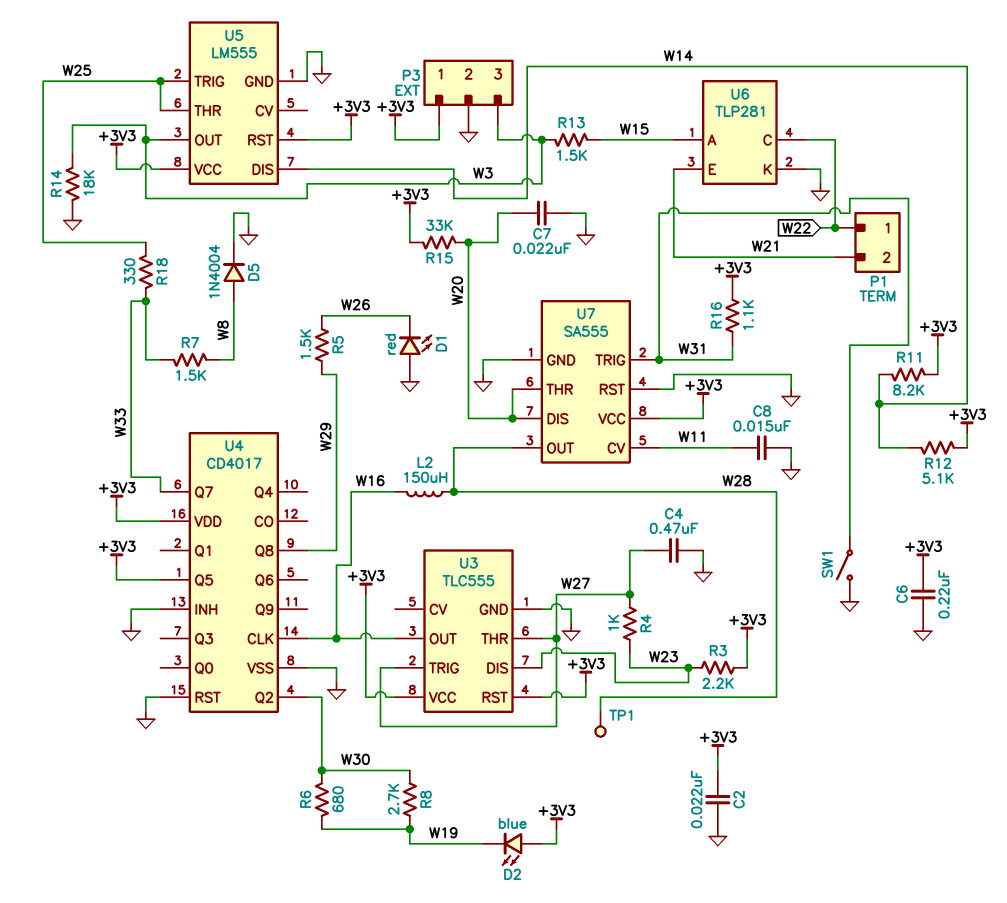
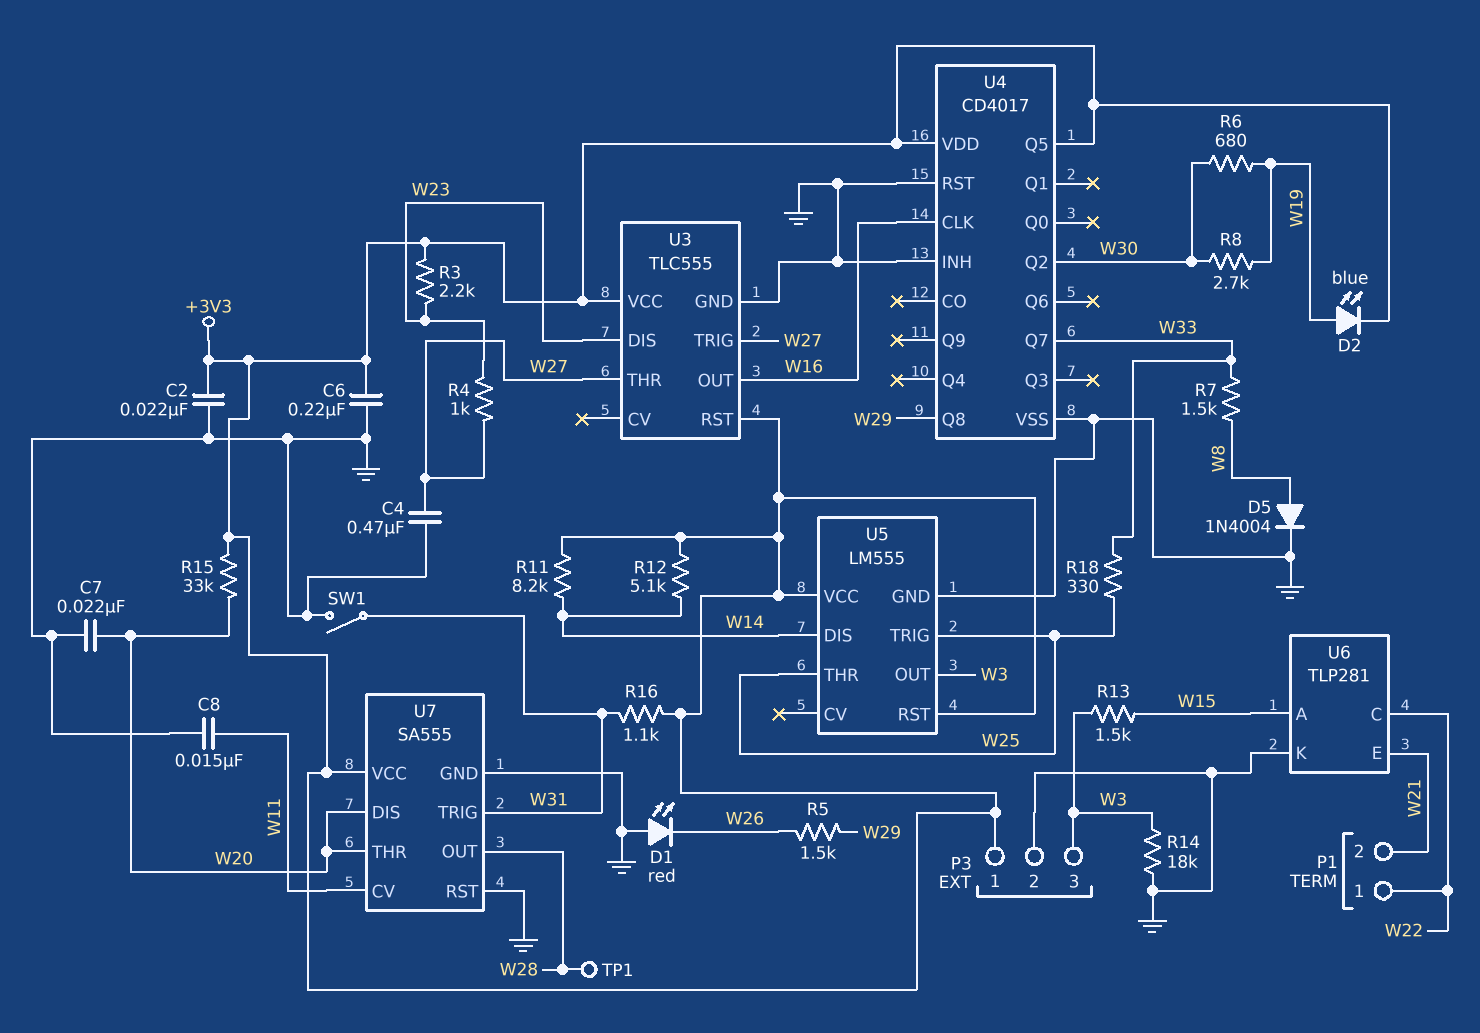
D2: LED blue (A +3V3, K W19) -> LED blue (A W19, K +3V3)
L2: 150uH (W16, W28) -> none

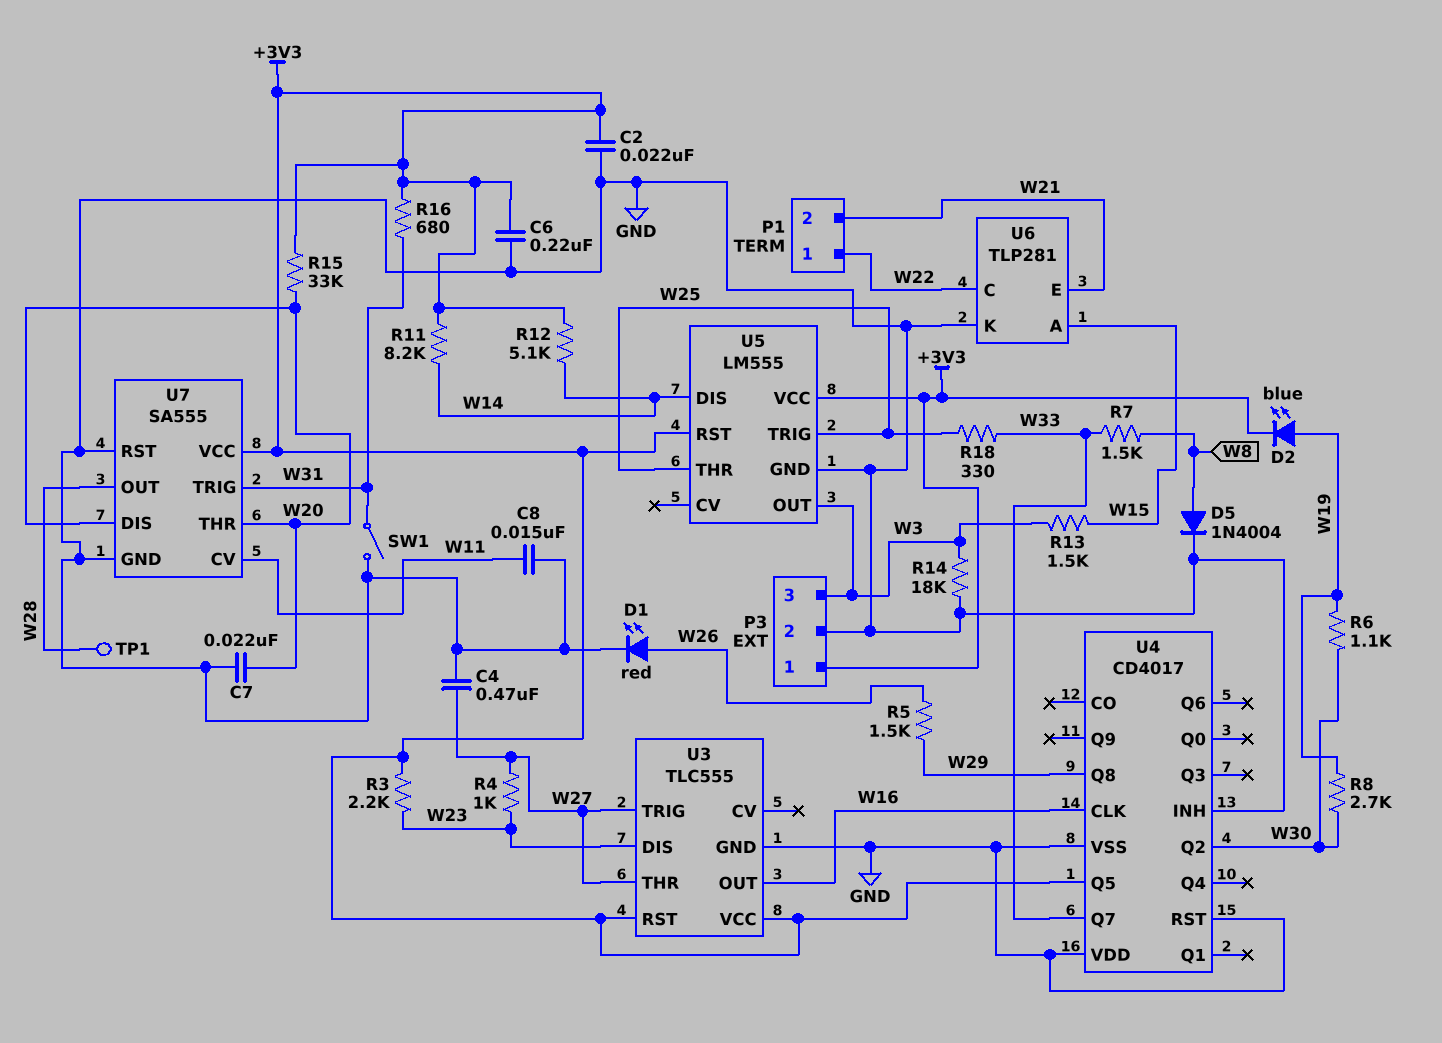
D1: LED red (A GND, K W26) -> LED red (A W26, K GND)
R6: 680 (W19, W30) -> 1.1k (W19, W30)
R16: 1.1k (+3V3, W31) -> 680 (+3V3, W31)
U4 pin VDD: +3V3 -> GND

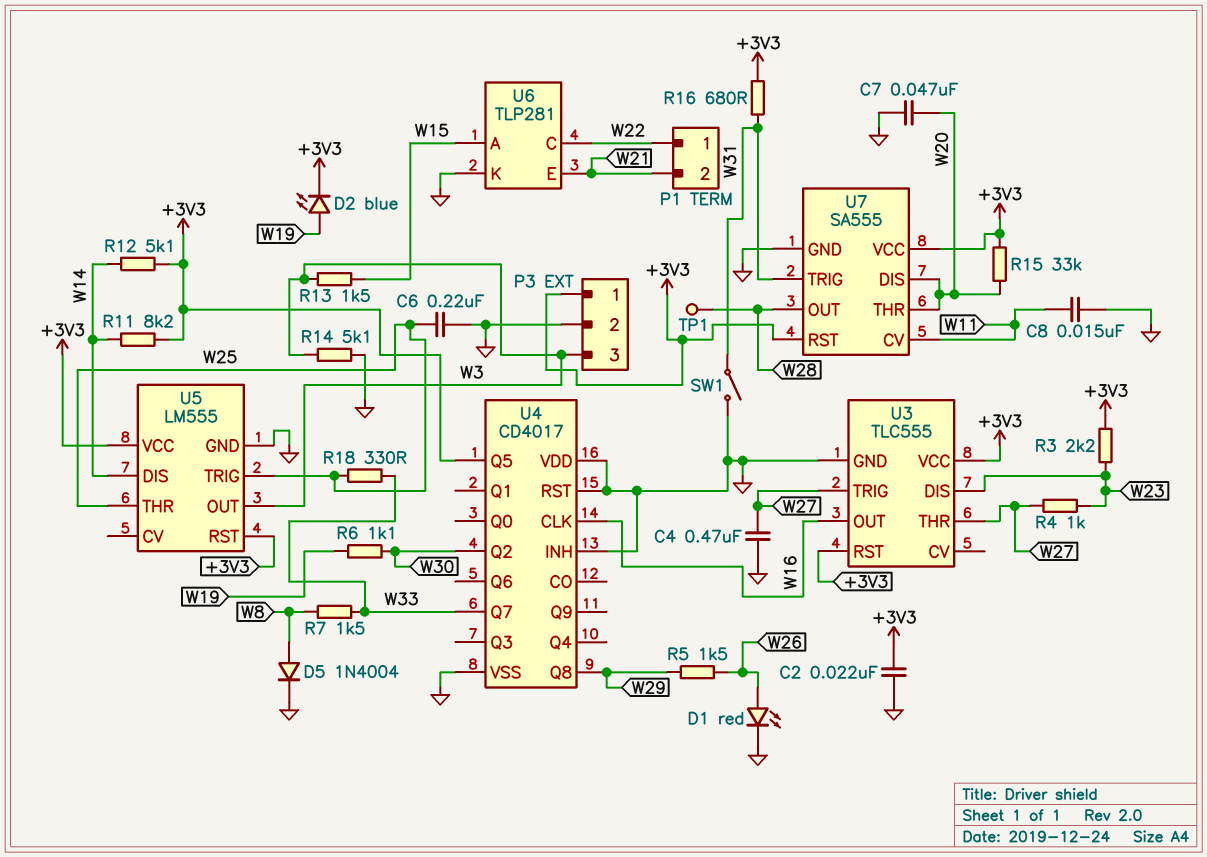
C6: 220nF (+3V3, GND) -> 220nF (GND, W25)
C7: 22nF (GND, W20) -> 47nF (GND, W20)
R8: 2.7k (W19, W30) -> none
R14: 18k (GND, W3) -> 5.1k (GND, W3)
U7 pin RST: GND -> +3V3

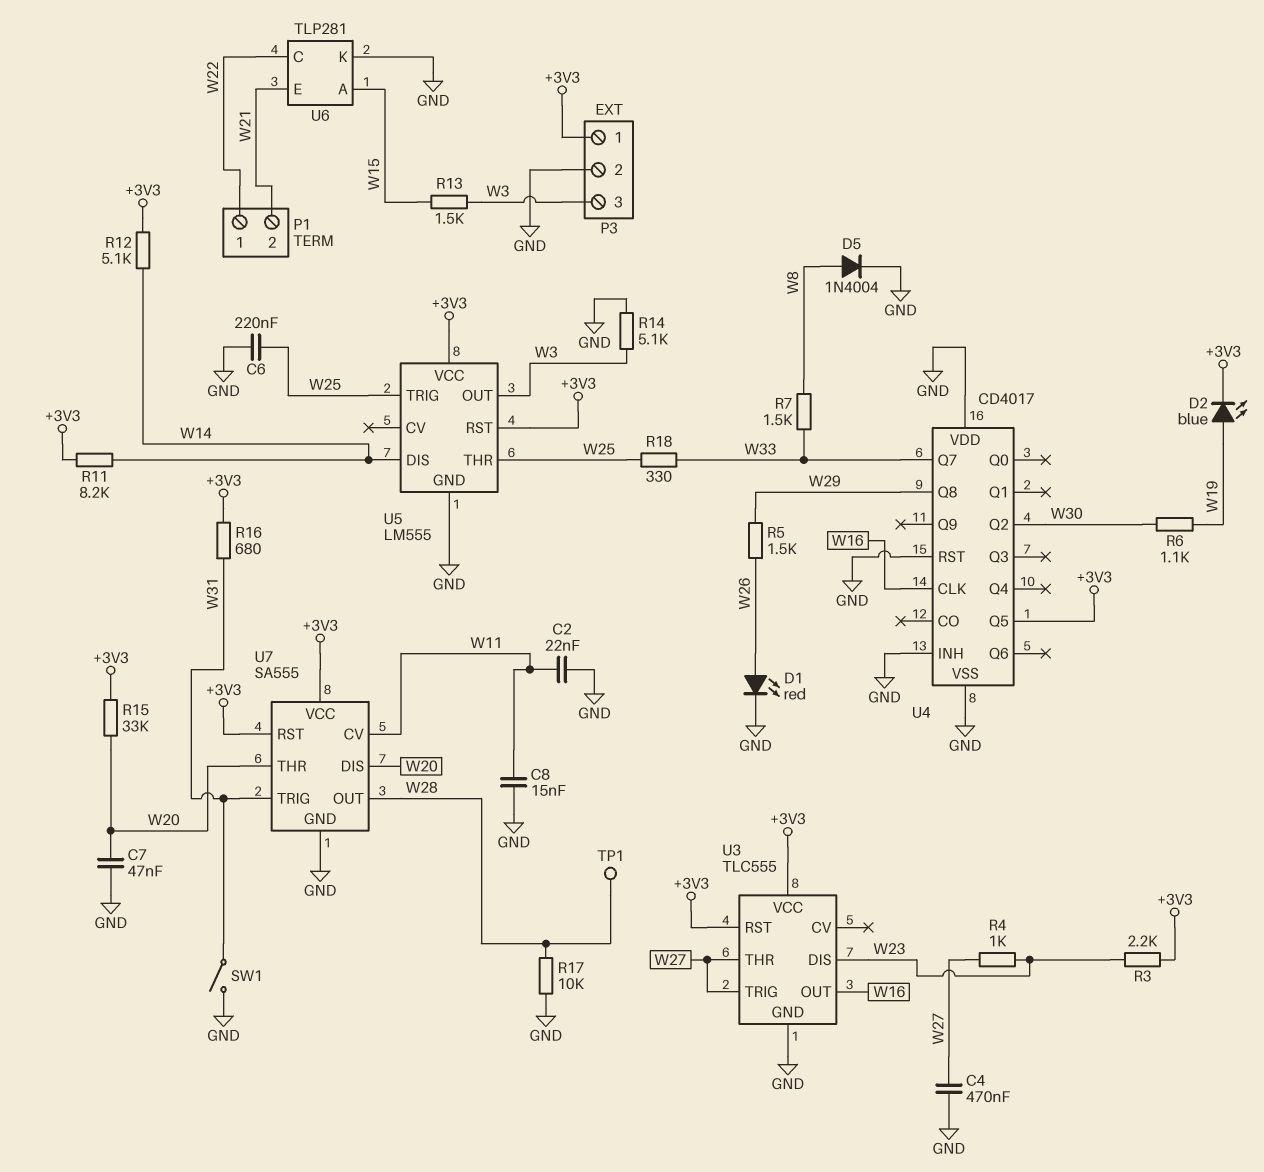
C2: 22nF (+3V3, GND) -> 22nF (GND, W11)
R17: none -> 10k (GND, W28)

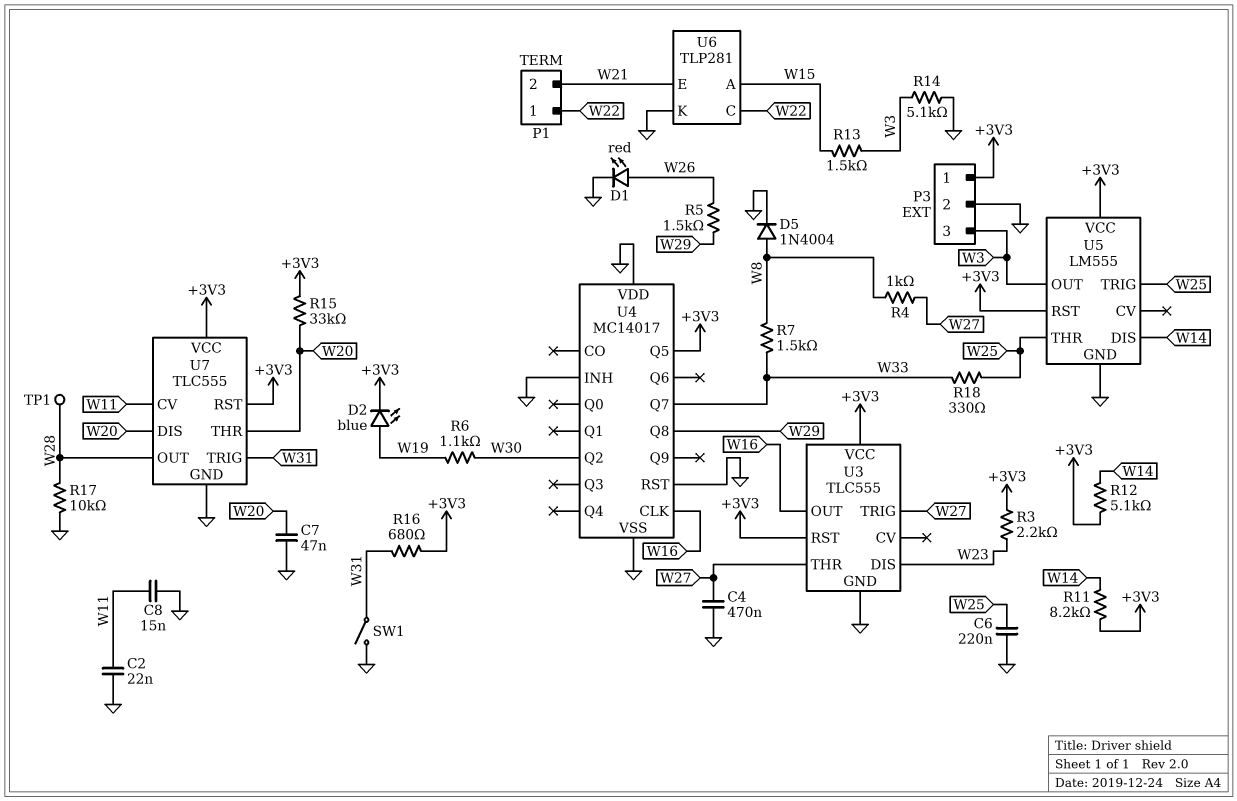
R4: 1k (W23, W27) -> 1k (W8, W27)
U4: CD4017 -> MC14017
U7: SA555 -> TLC555

